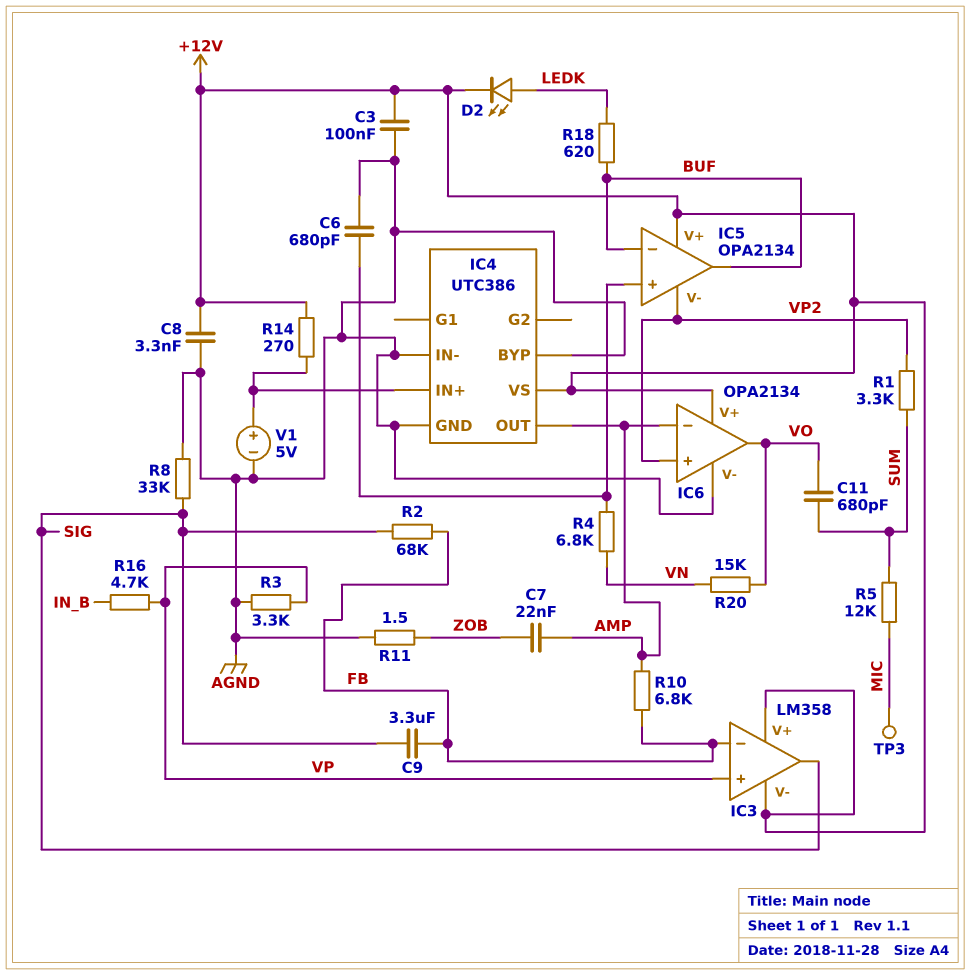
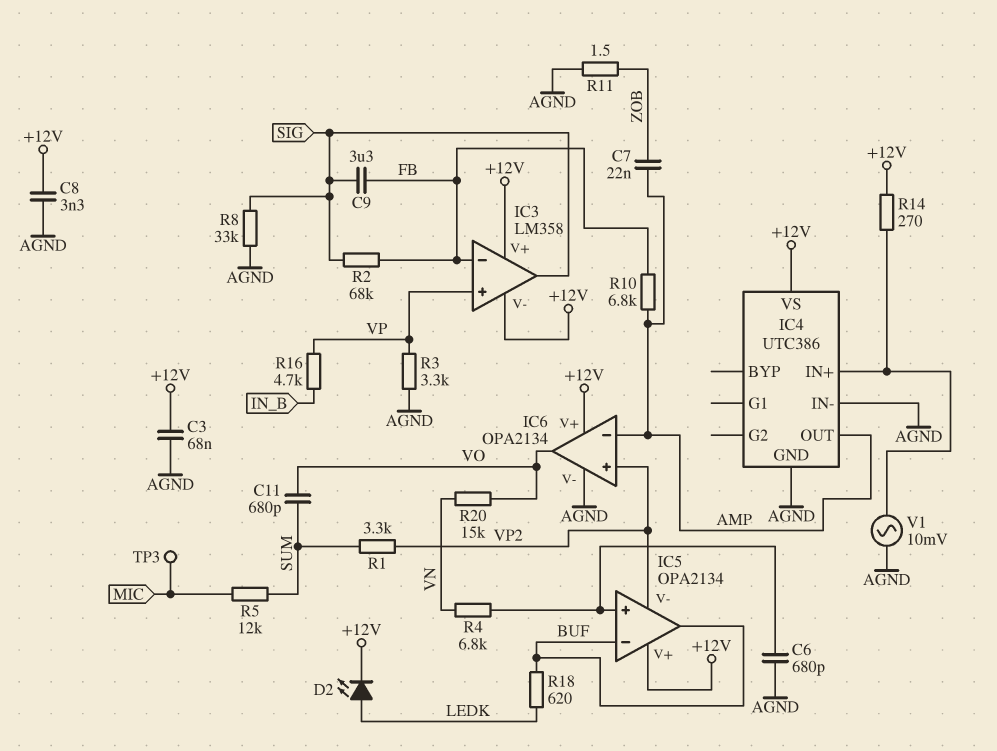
C3: 100nF (+12V, AGND) -> 68nF (+12V, AGND)
IC4 pin BYP: AGND -> none
V1: 5V (plus IC4/IN+, minus AGND) -> AC 10mV (AGND, IC4/IN+)

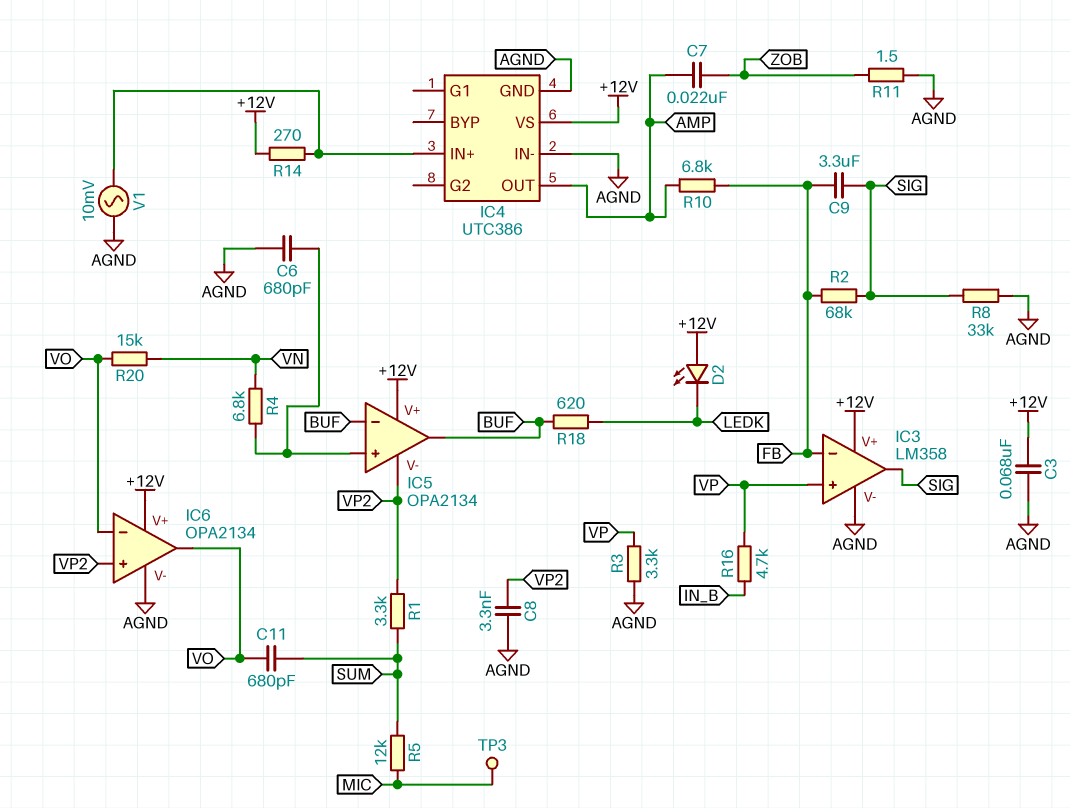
C8: 3.3nF (+12V, AGND) -> 3.3nF (AGND, VP2)
D2: LED (A LEDK, K +12V) -> LED (A +12V, K LEDK)
IC3 pin V-: +12V -> AGND
IC6 pin in-: AMP -> VO

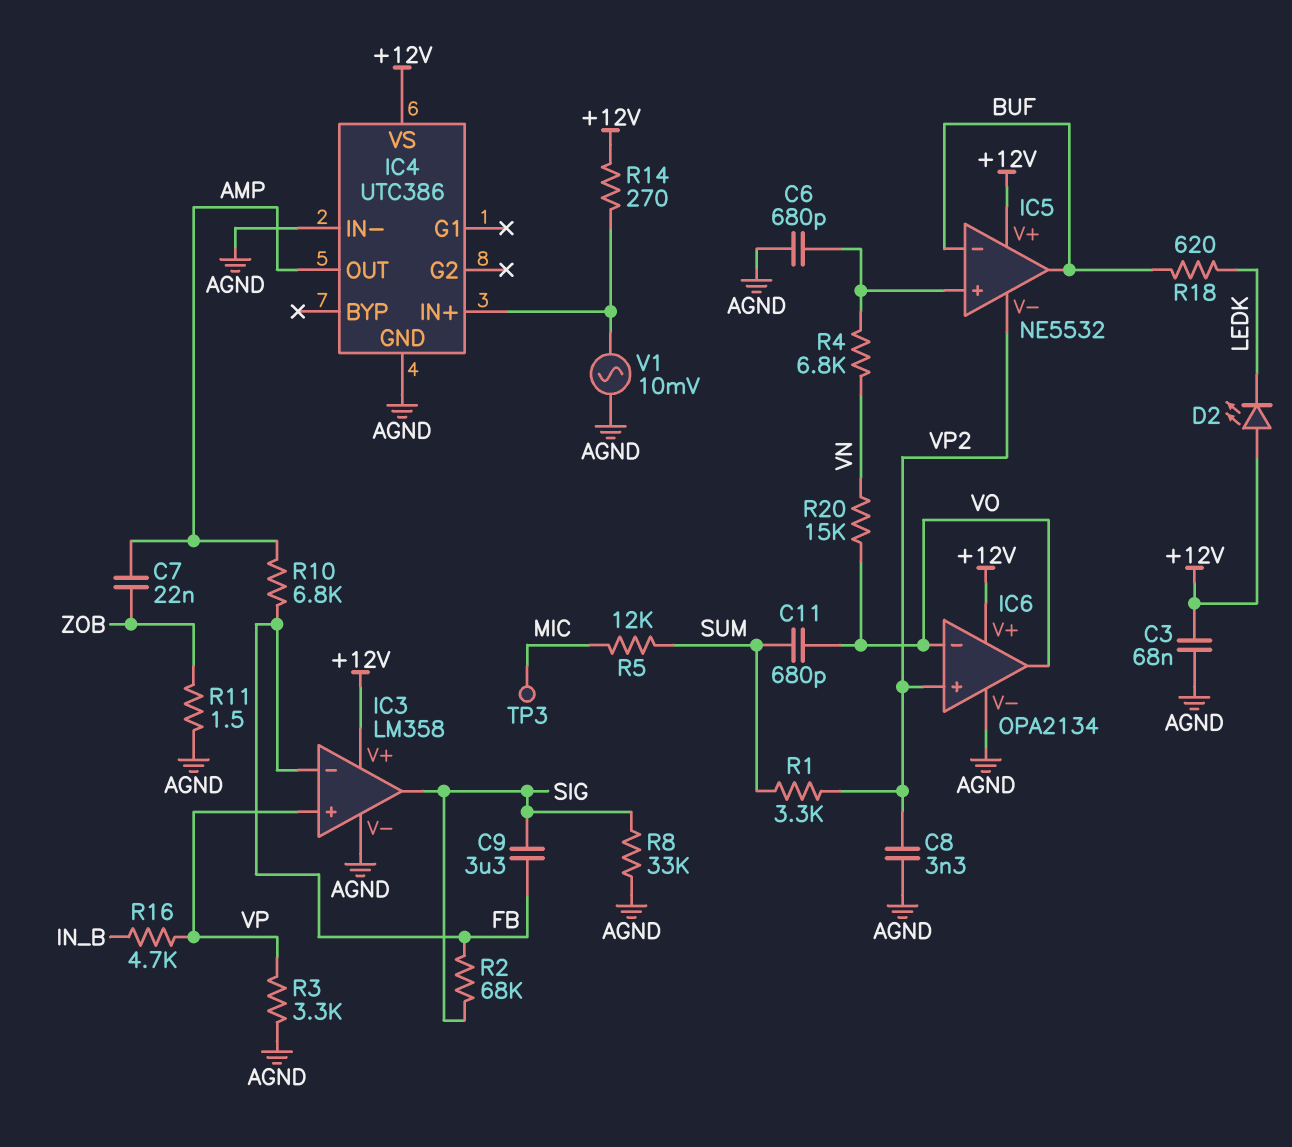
IC5: OPA2134 -> NE5532

